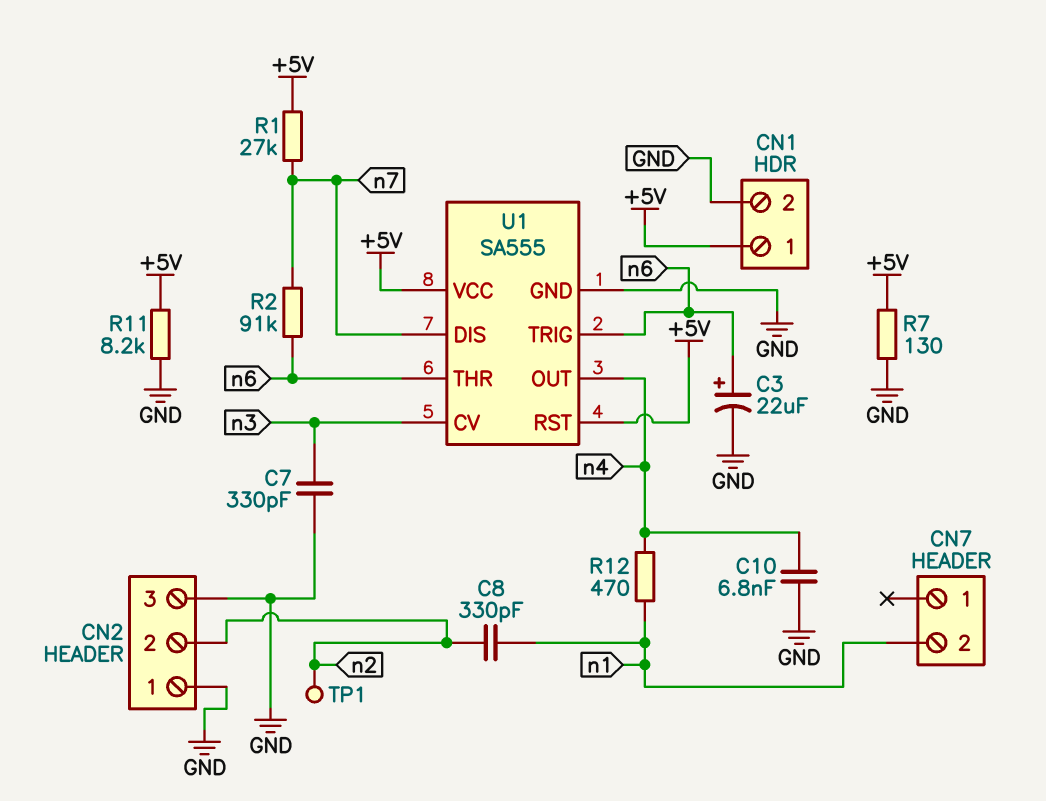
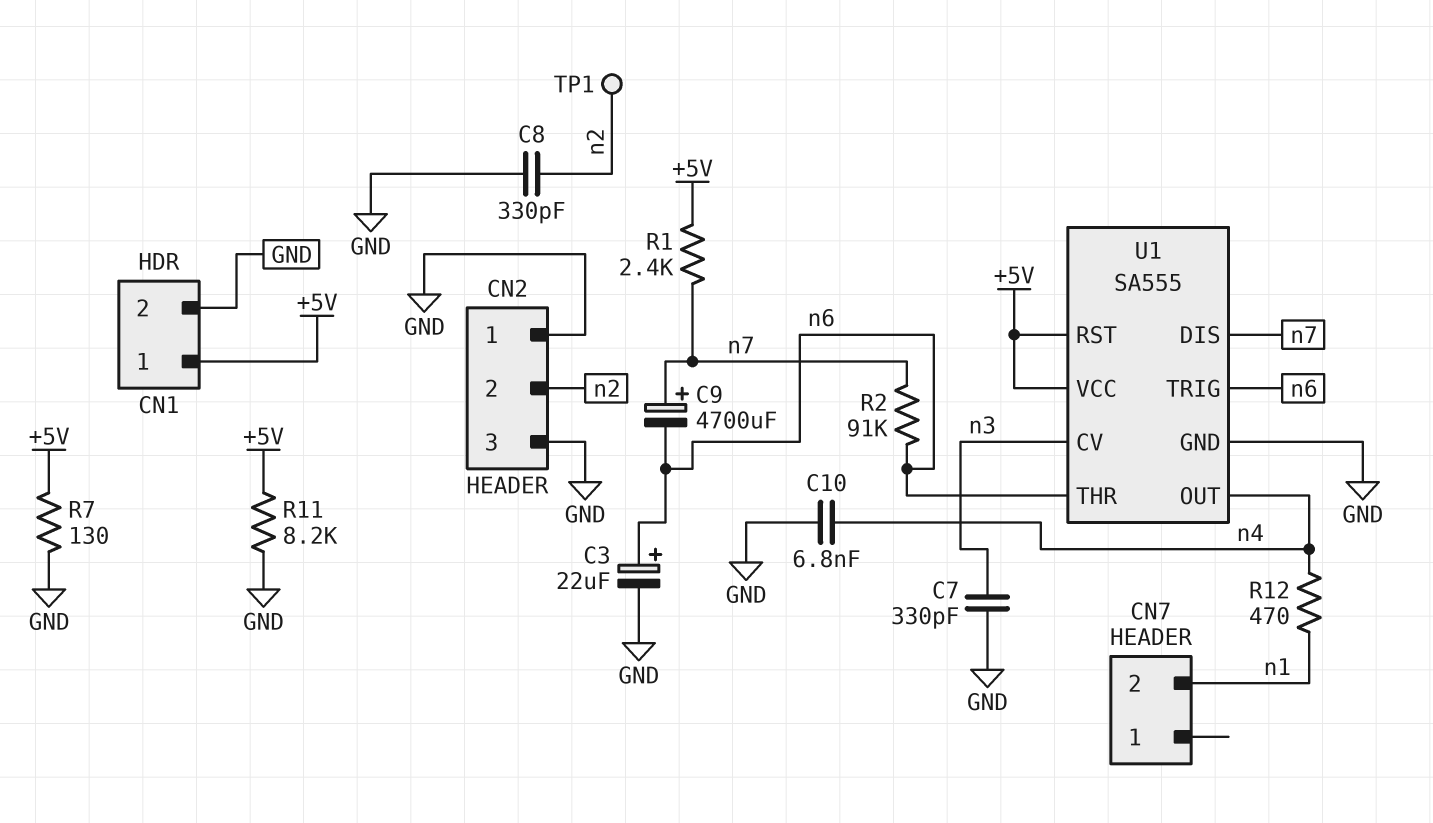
C8: 330pF (n1, n2) -> 330pF (GND, n2)
C9: none -> 4700uF (plus n7, minus n6)
R1: 27k (+5V, n7) -> 2.4k (+5V, n7)

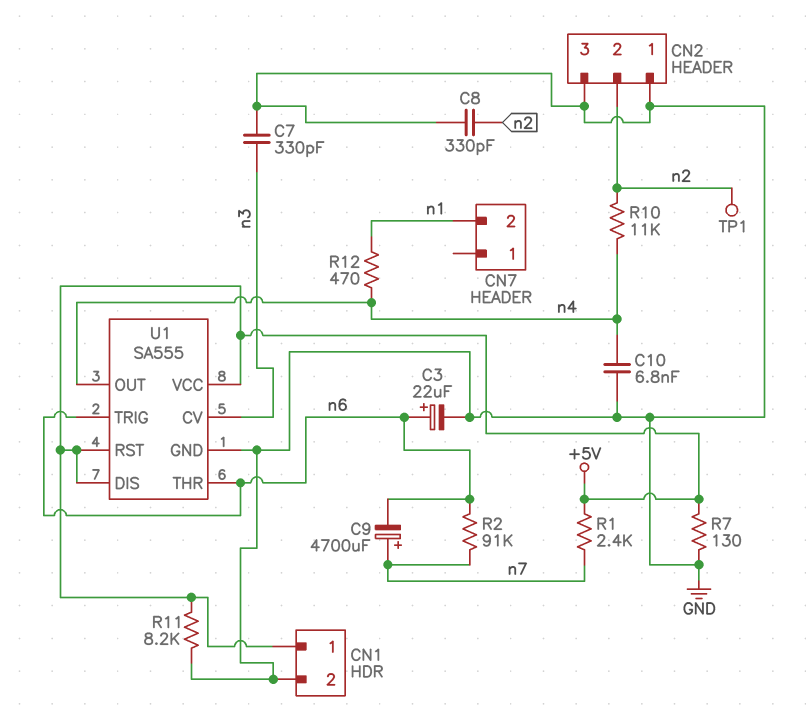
R10: none -> 11k (n2, n4)
U1 pin DIS: n7 -> +5V

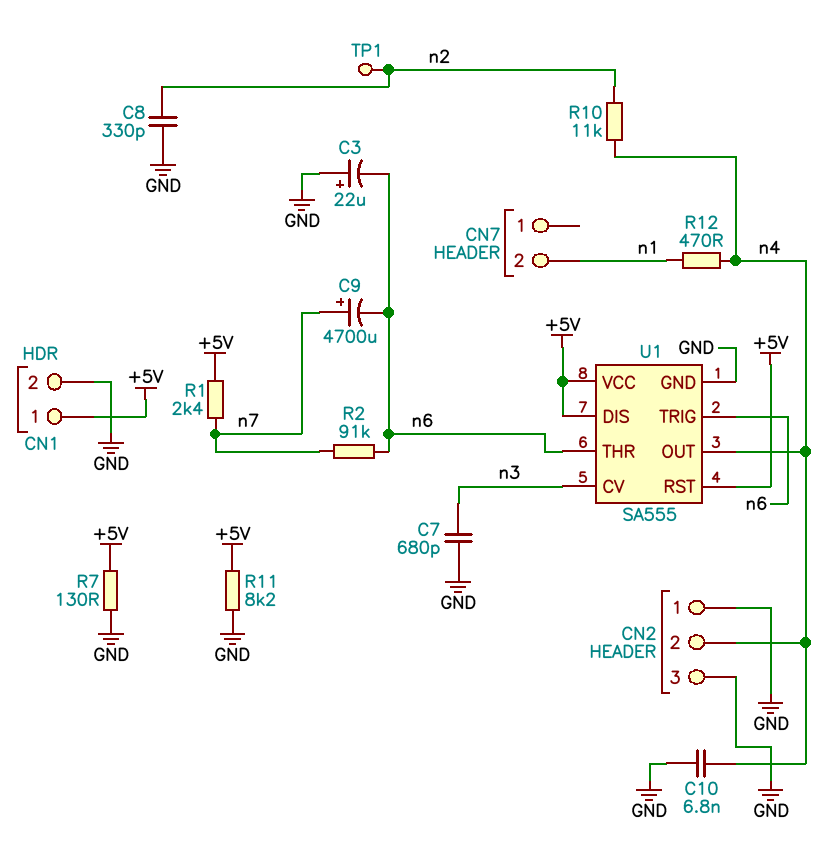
C3: 22uF (plus n6, minus GND) -> 22uF (plus GND, minus n6)
C7: 330pF (GND, n3) -> 680pF (GND, n3)
CN2 pin 2: n2 -> n4

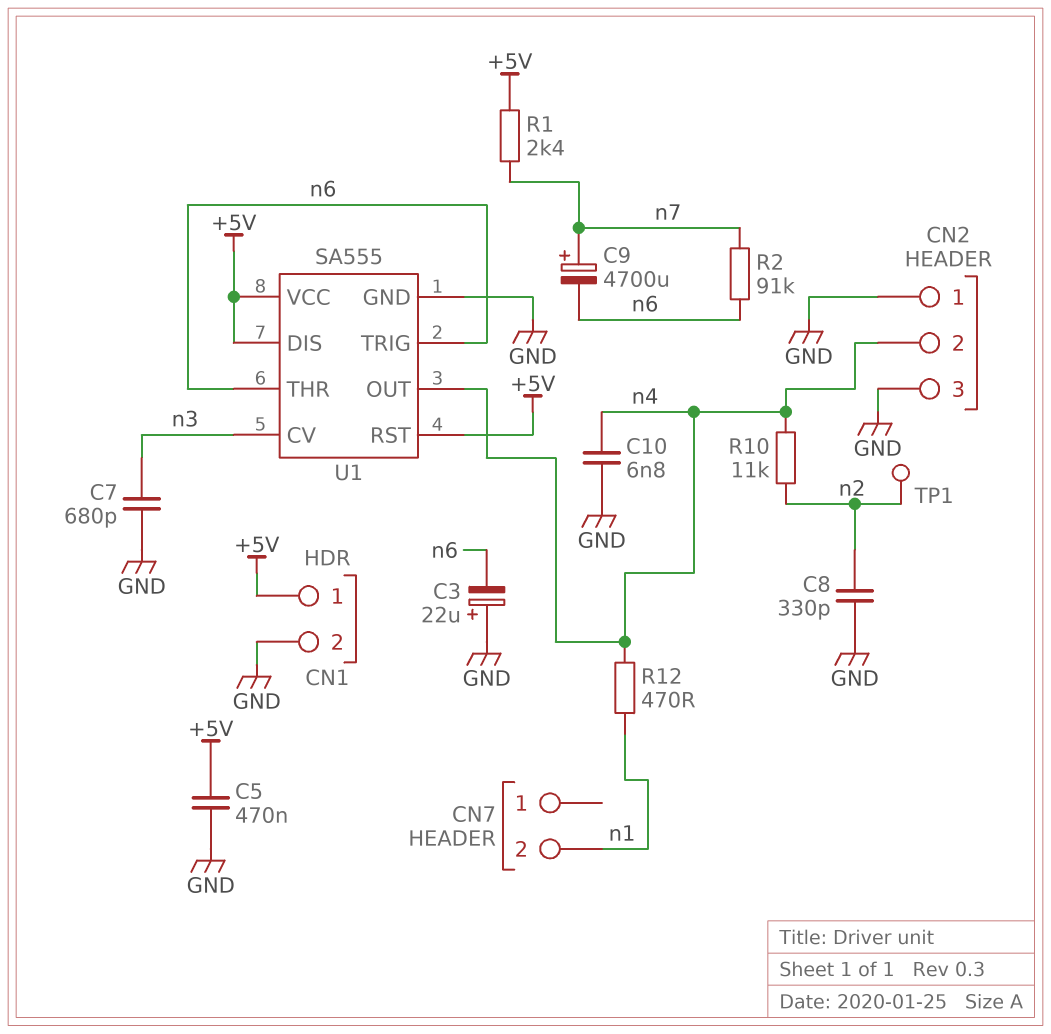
C5: none -> 470nF (+5V, GND)
R7: 130 (+5V, GND) -> none
R11: 8.2k (+5V, GND) -> none

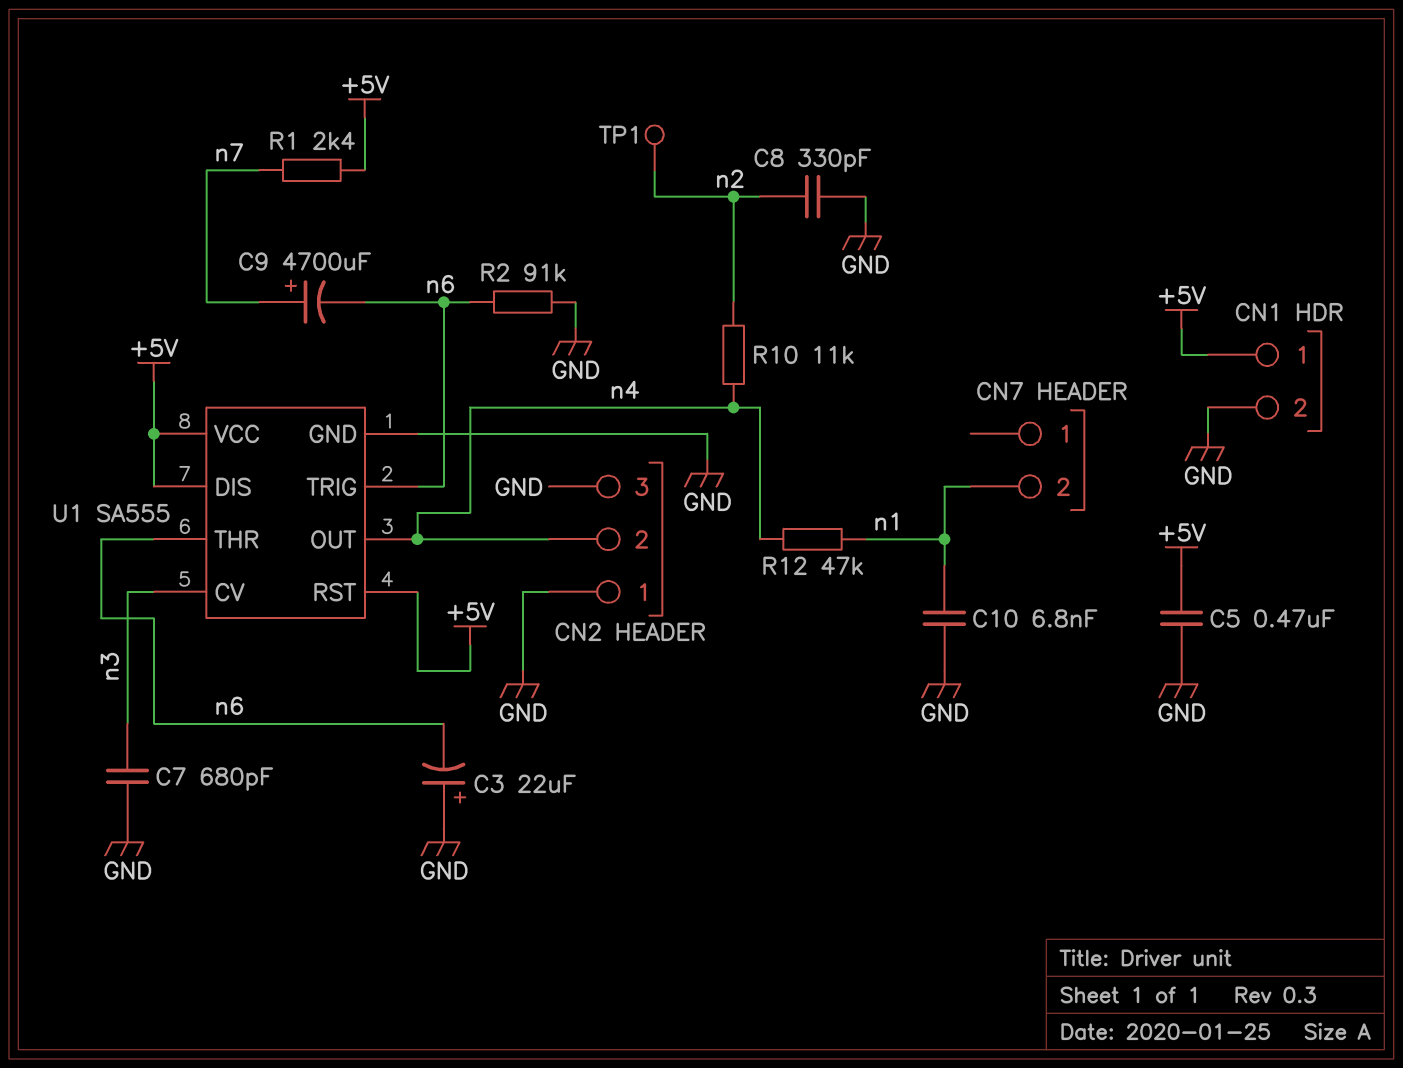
C10: 6.8nF (GND, n4) -> 6.8nF (GND, n1)
R2: 91k (n6, n7) -> 91k (GND, n6)
R12: 470 (n1, n4) -> 47k (n1, n4)

